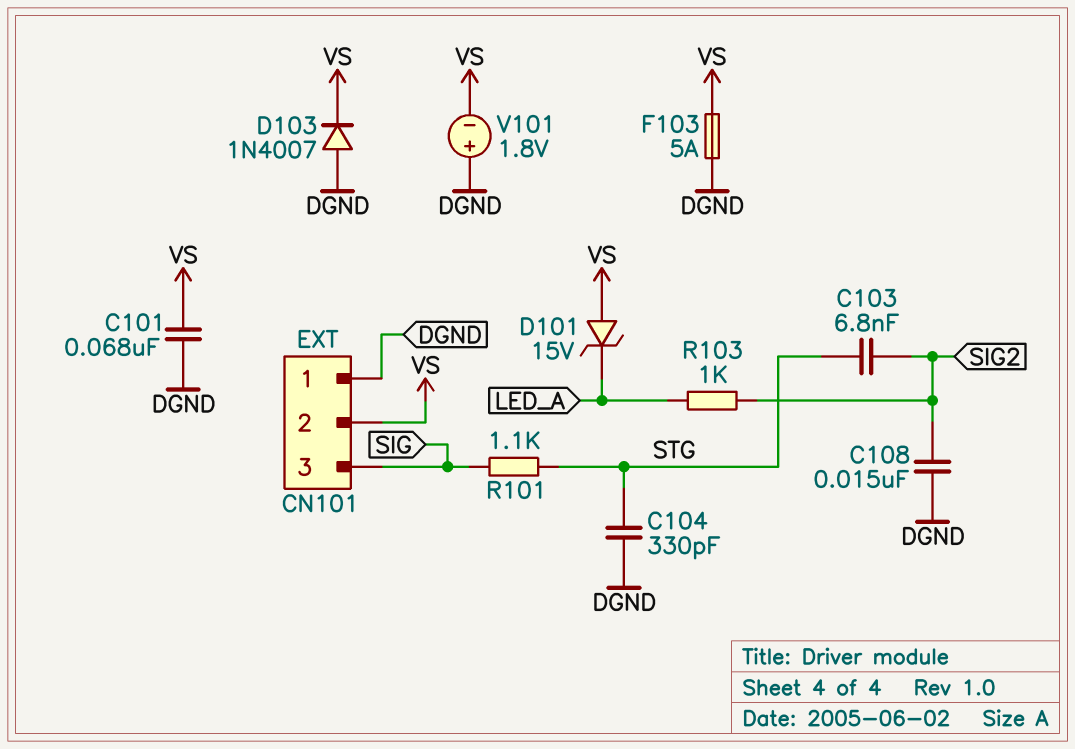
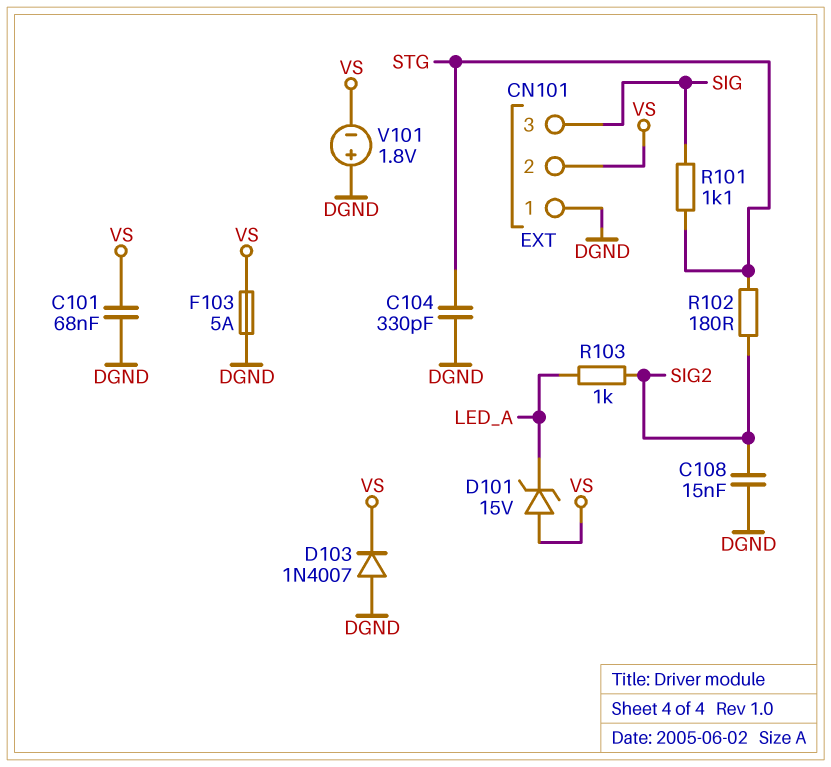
C103: 6.8nF (SIG2, STG) -> none
R102: none -> 180 (SIG2, STG)

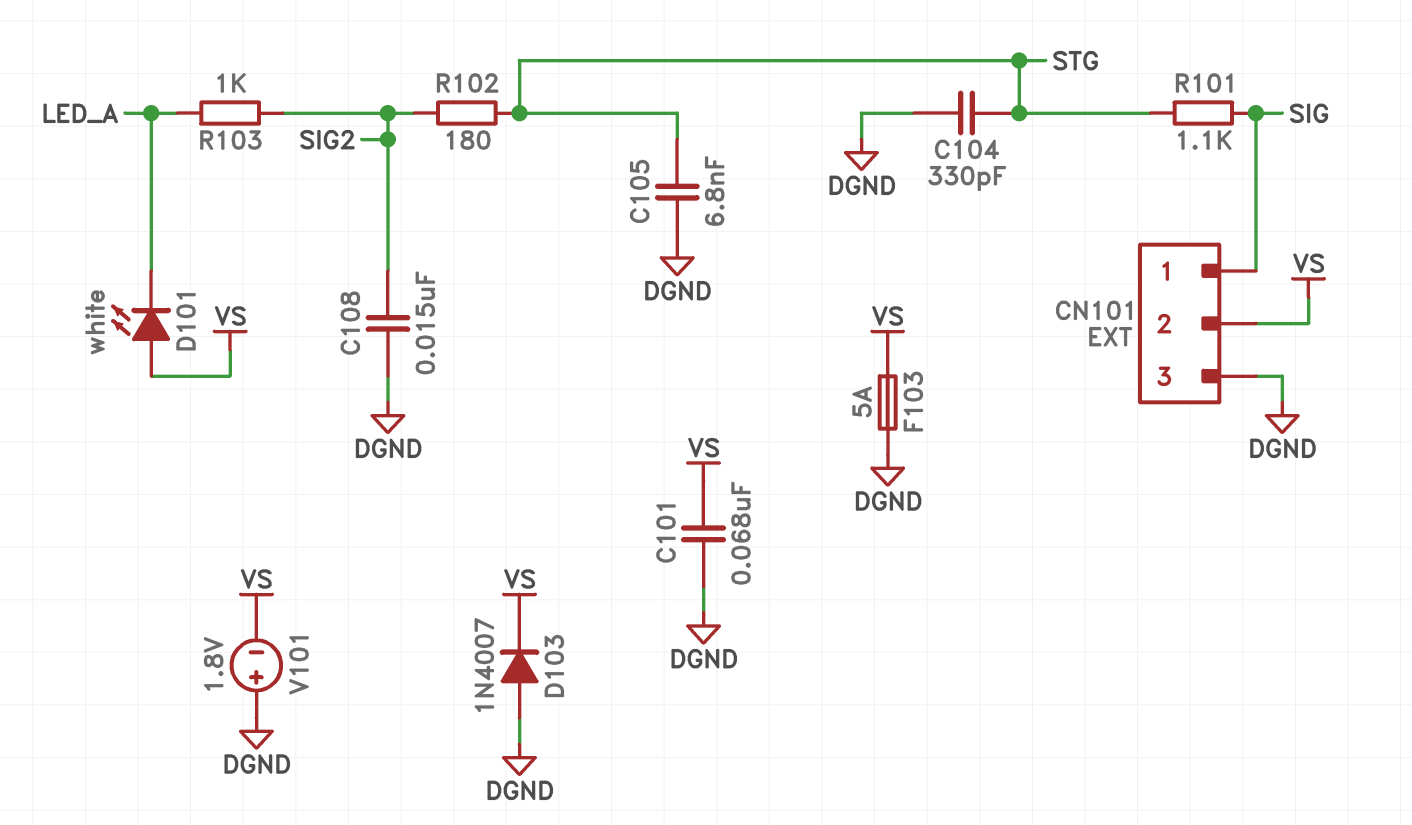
C105: none -> 6.8nF (DGND, STG)
CN101 pin 1: DGND -> SIG
CN101 pin 3: SIG -> DGND
D101: zener 15V (A VS, K LED_A) -> LED white (A VS, K LED_A)

